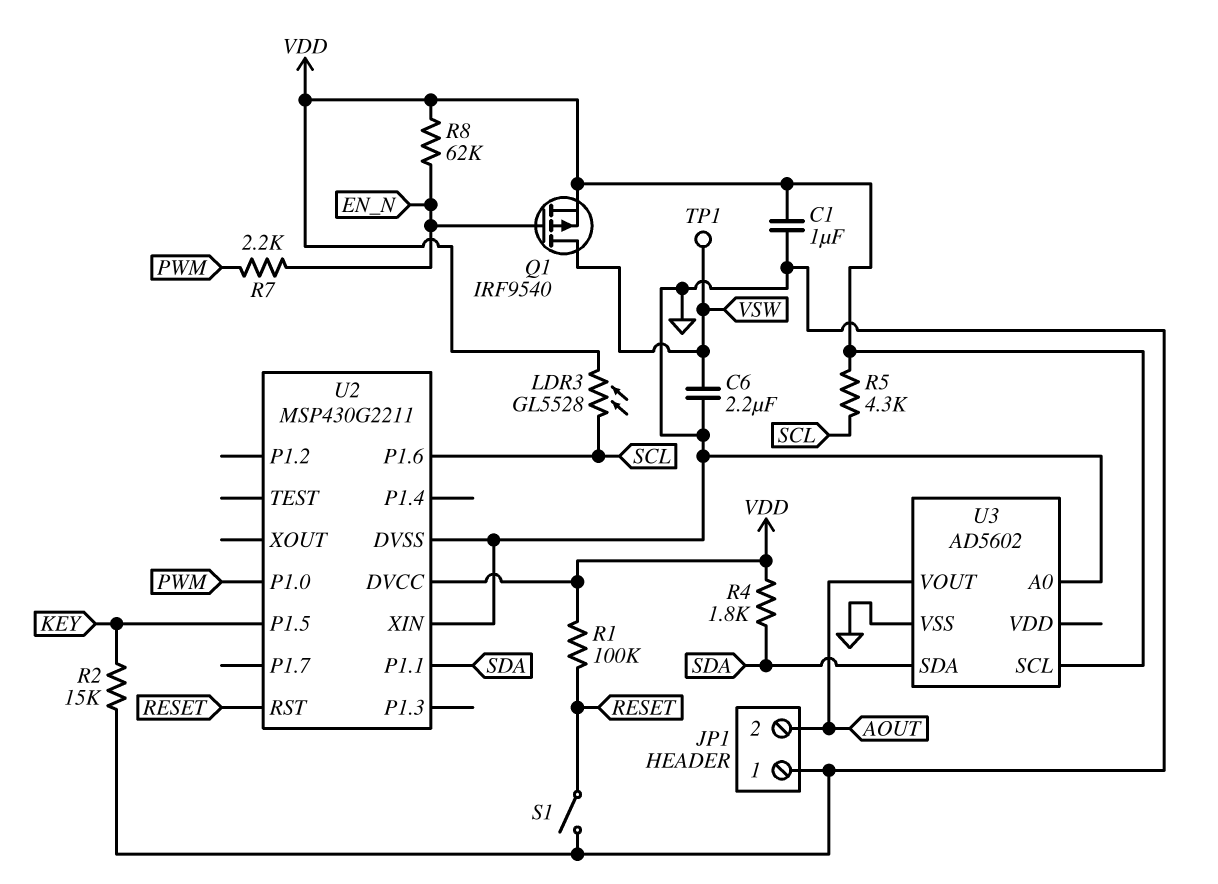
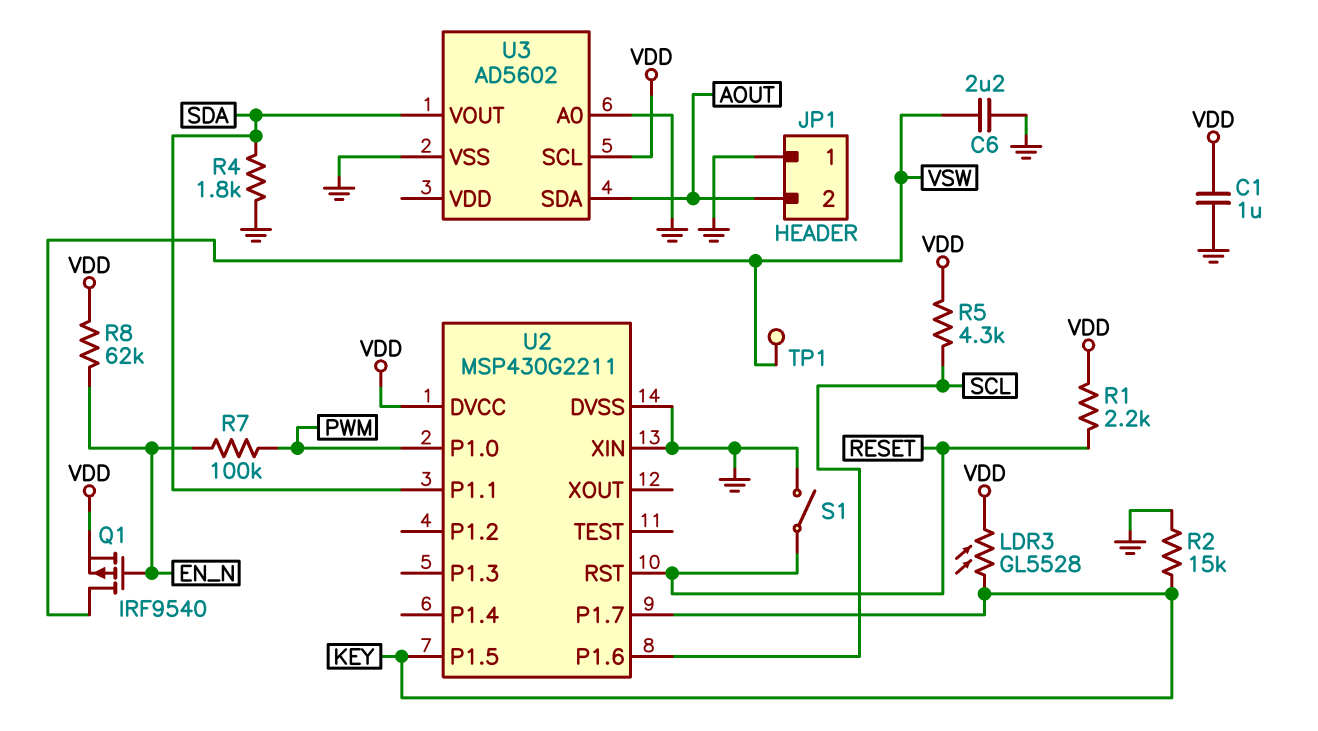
LDR3: GL5528 (SCL, VDD) -> GL5528 (KEY, VDD)
R1: 100k (RESET, VDD) -> 2.2k (RESET, VDD)
R4: 1.8k (SDA, VDD) -> 1.8k (GND, SDA)
R7: 2.2k (EN_N, PWM) -> 100k (EN_N, PWM)
U2 pin P1.7: none -> KEY
U3 pin SDA: SDA -> AOUT
U3 pin VOUT: AOUT -> SDA

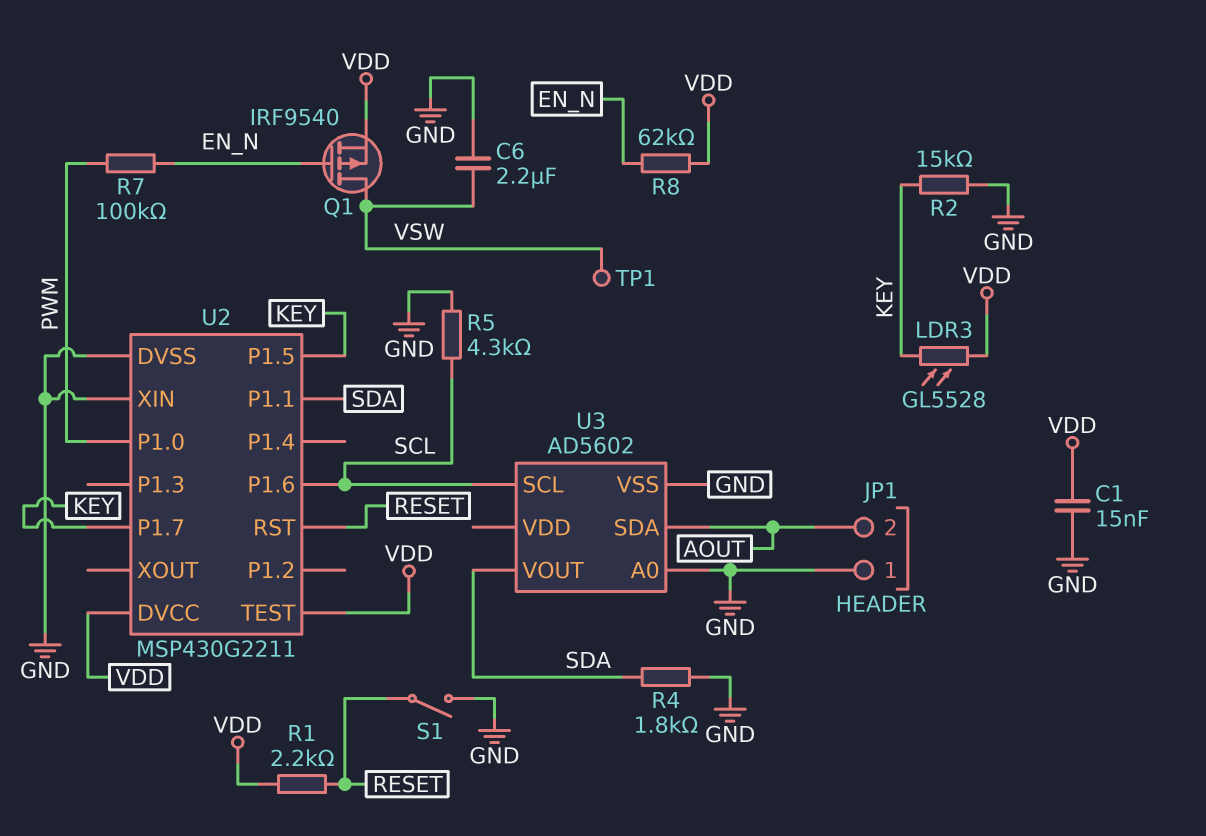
C1: 1uF (GND, VDD) -> 15nF (GND, VDD)
R5: 4.3k (SCL, VDD) -> 4.3k (GND, SCL)
U2 pin TEST: none -> VDD
U3 pin SCL: VDD -> SCL

